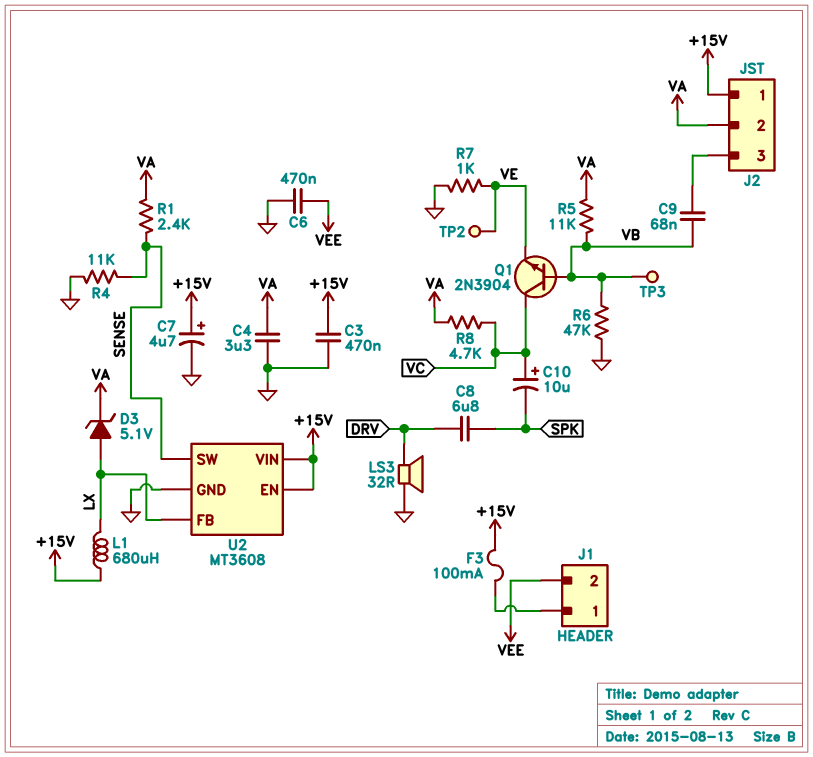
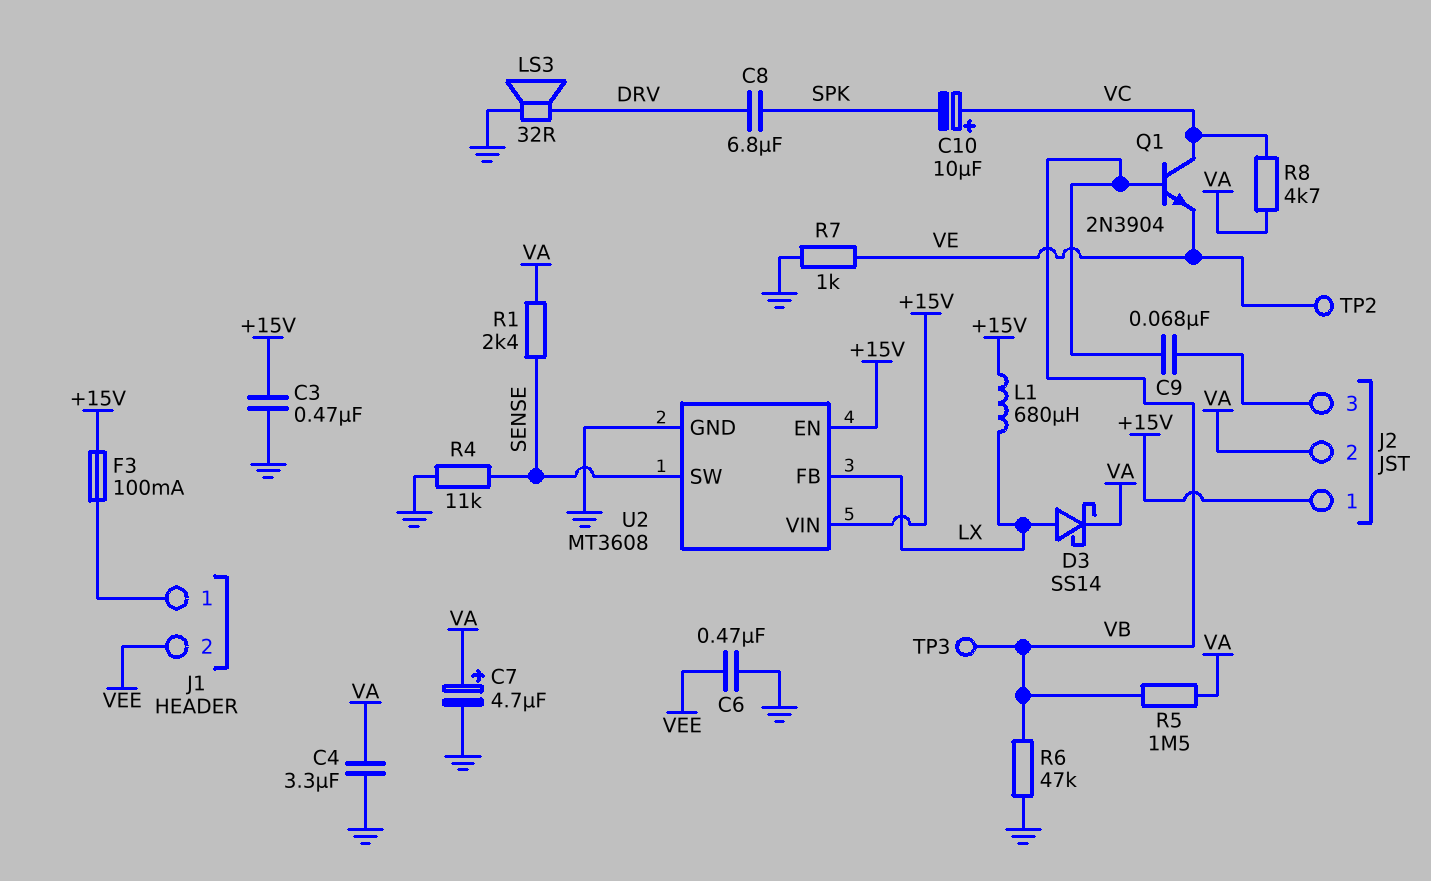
C7: 4.7uF (plus +15V, minus GND) -> 4.7uF (plus VA, minus GND)
D3: zener 5.1V (A LX, K VA) -> schottky SS14 (A LX, K VA)
R5: 11k (VA, VB) -> 1.5M (VA, VB)

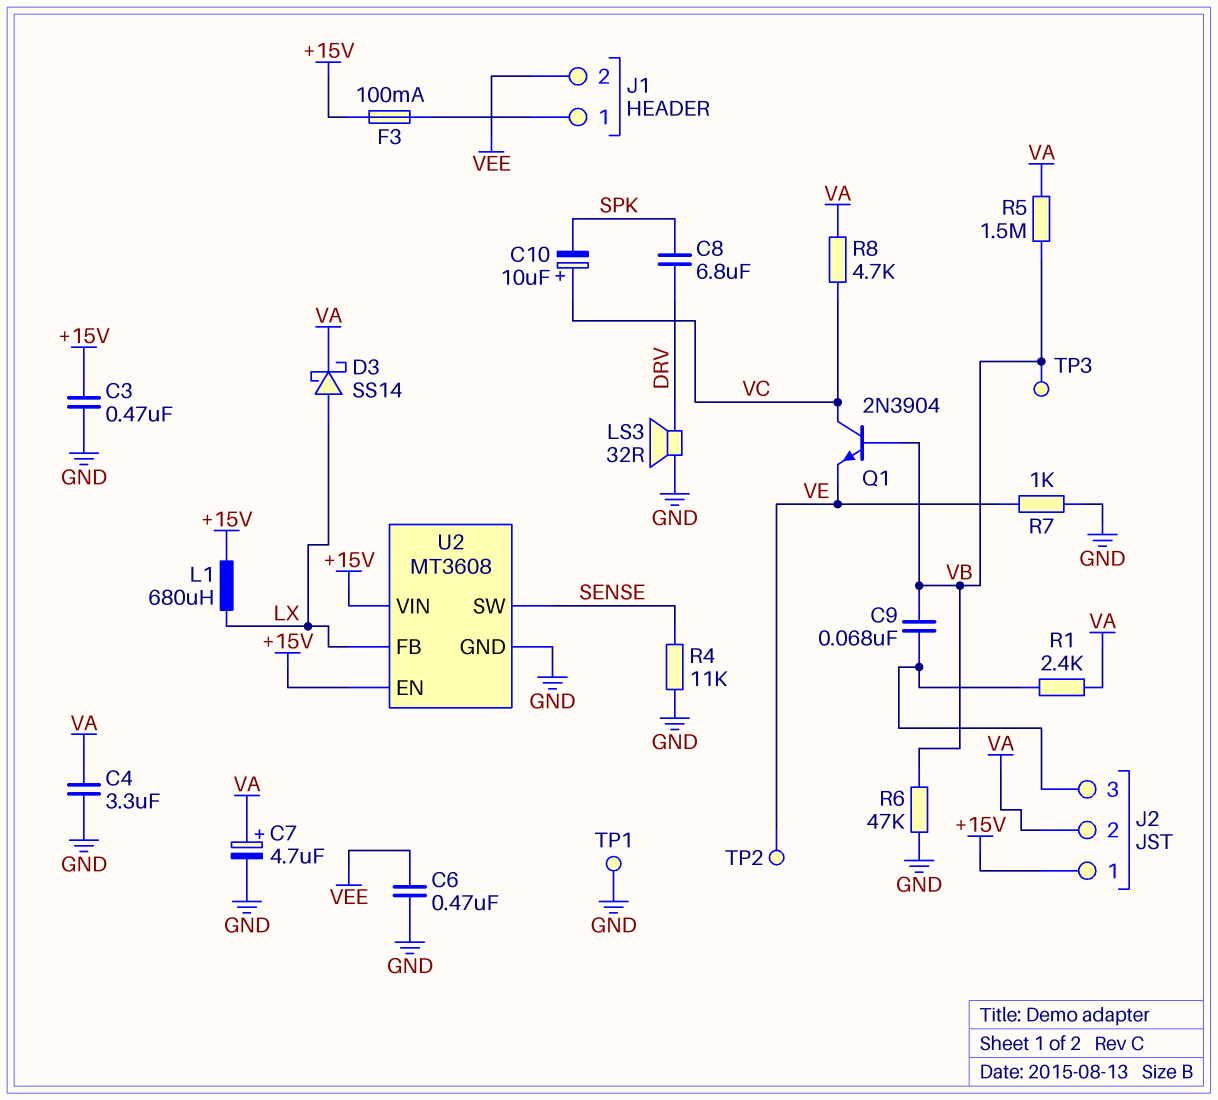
R1: 2.4k (SENSE, VA) -> 2.4k (J2/3, VA)
TP1: none -> test point (GND)

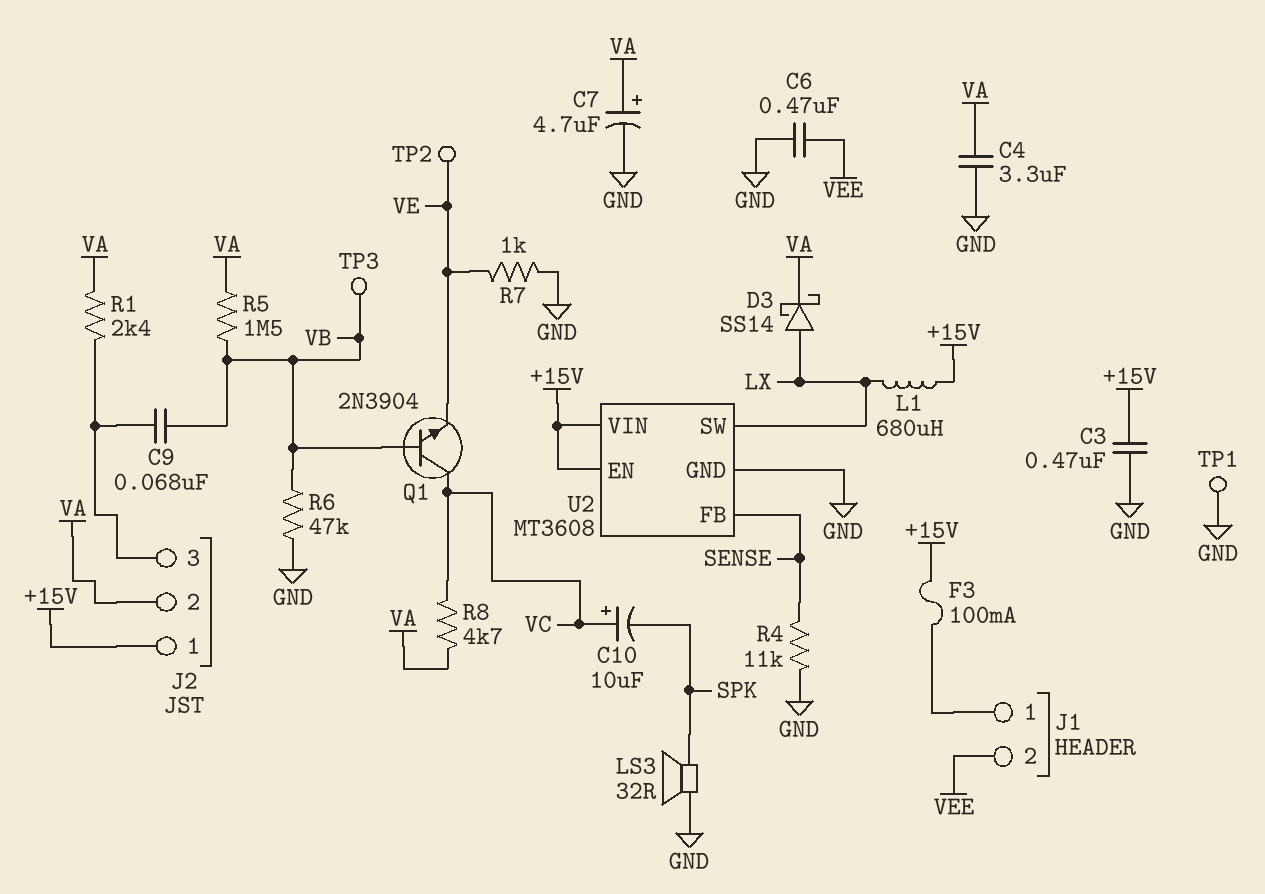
C8: 6.8uF (DRV, SPK) -> none
LS3: speaker 32R (DRV, GND) -> speaker 32R (GND, SPK)
U2 pin FB: LX -> SENSE
U2 pin SW: SENSE -> LX

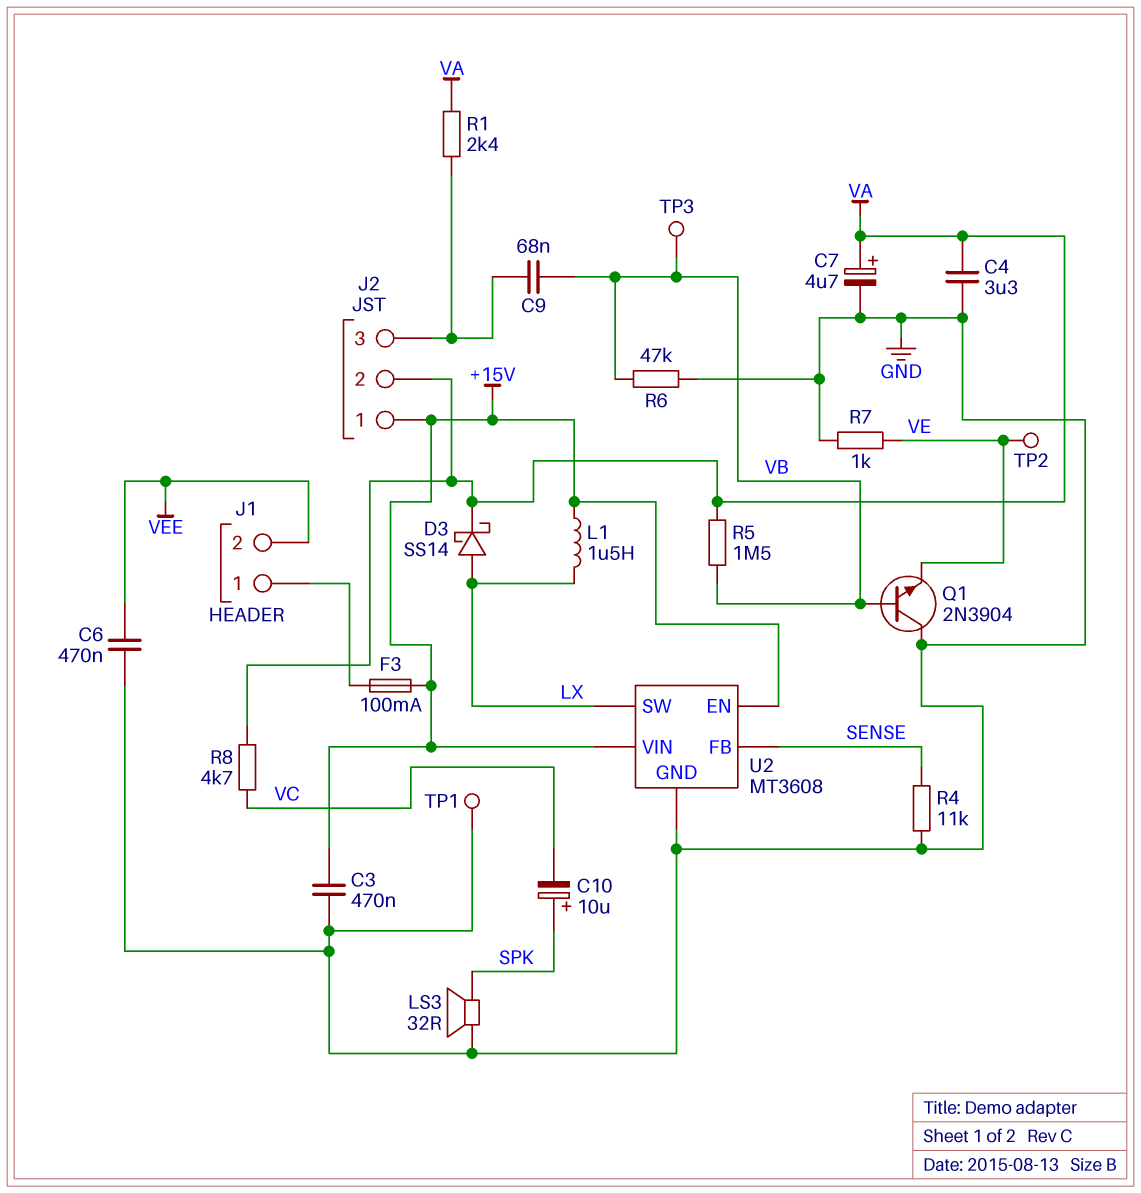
C10: 10uF (plus VC, minus SPK) -> 10uF (plus SPK, minus VC)
L1: 680uH (+15V, LX) -> 1.5uH (+15V, LX)
Q1: NPN 2N3904 (B VB, C VC, E VE) -> NPN 2N3904 (B VB, C GND, E VE)

